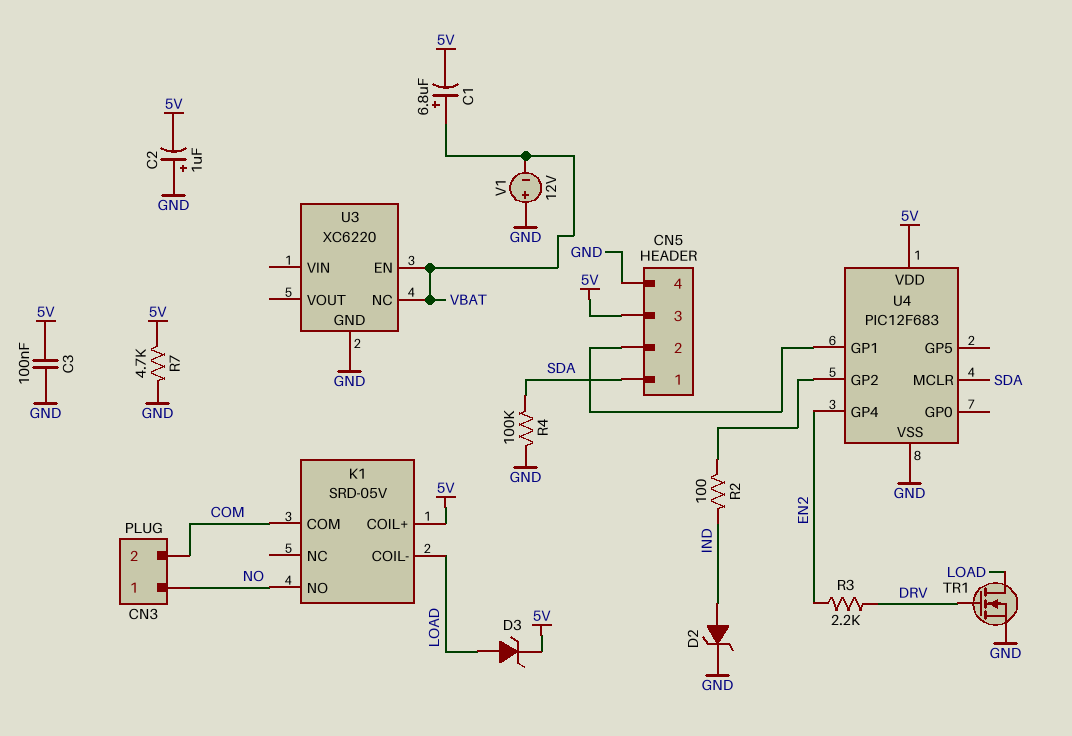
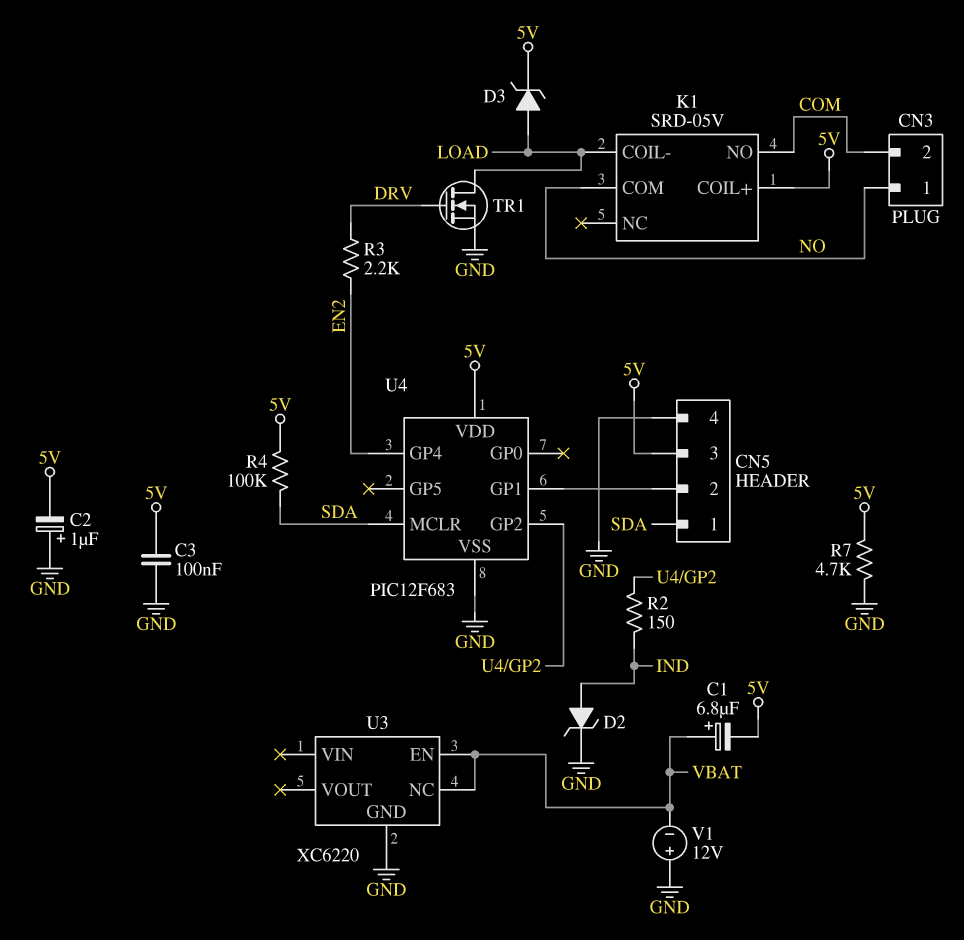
K1 pin COM: COM -> NO
K1 pin NO: NO -> COM
R2: 100 (IND, U4/GP2) -> 150 (IND, U4/GP2)
R4: 100k (GND, SDA) -> 100k (5V, SDA)

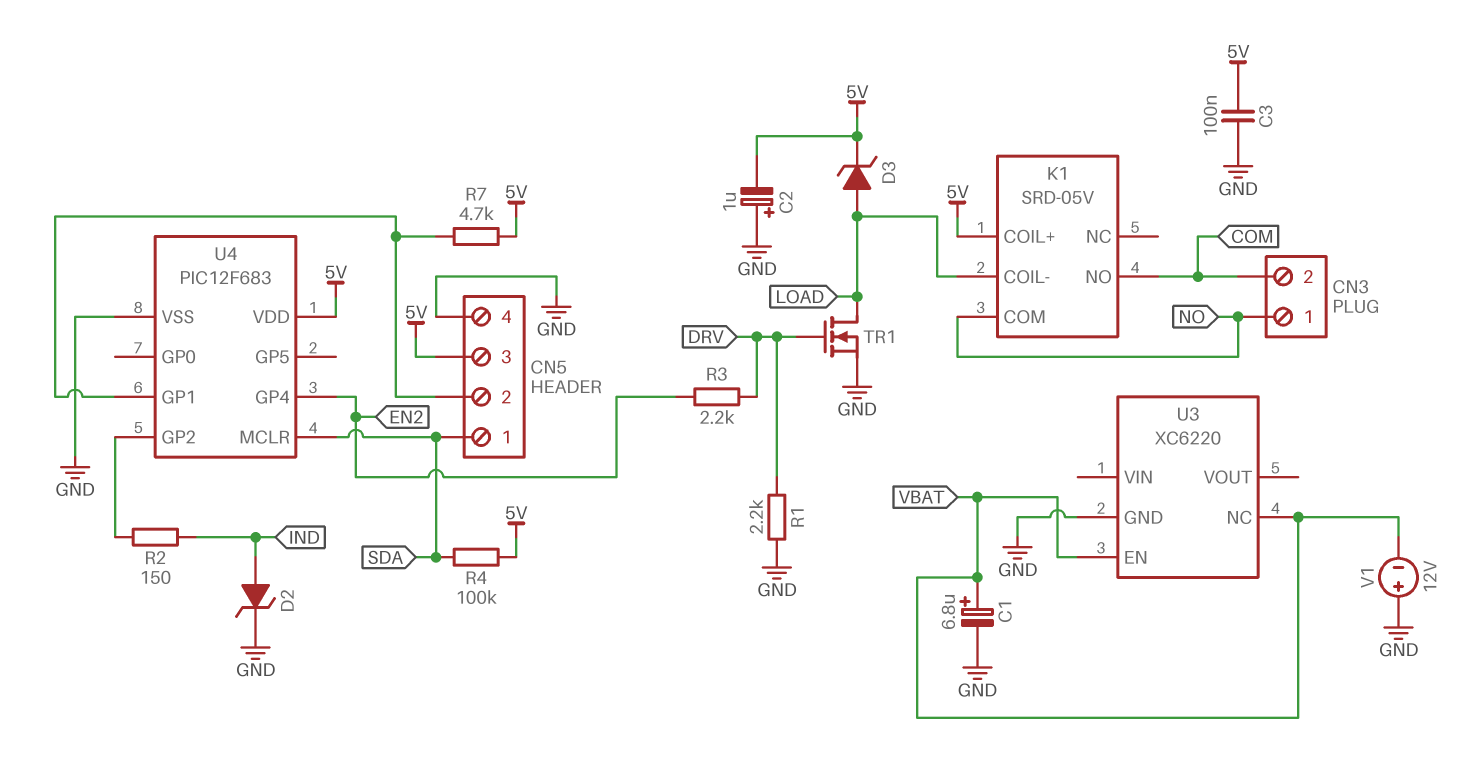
C1: 6.8uF (plus VBAT, minus 5V) -> 6.8uF (plus VBAT, minus GND)
R1: none -> 2.2k (DRV, GND)
R7: 4.7k (5V, GND) -> 4.7k (5V, CN5/2)

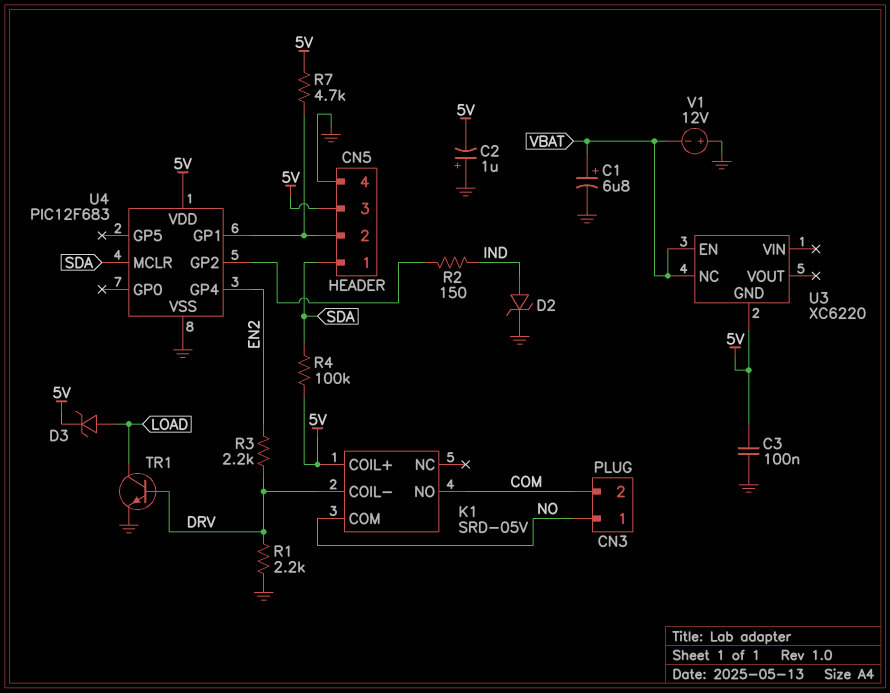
K1 pin COIL-: LOAD -> DRV
TR1: NMOS (G DRV, D LOAD, S GND) -> NPN (B DRV, C LOAD, E GND)
U3 pin GND: GND -> 5V

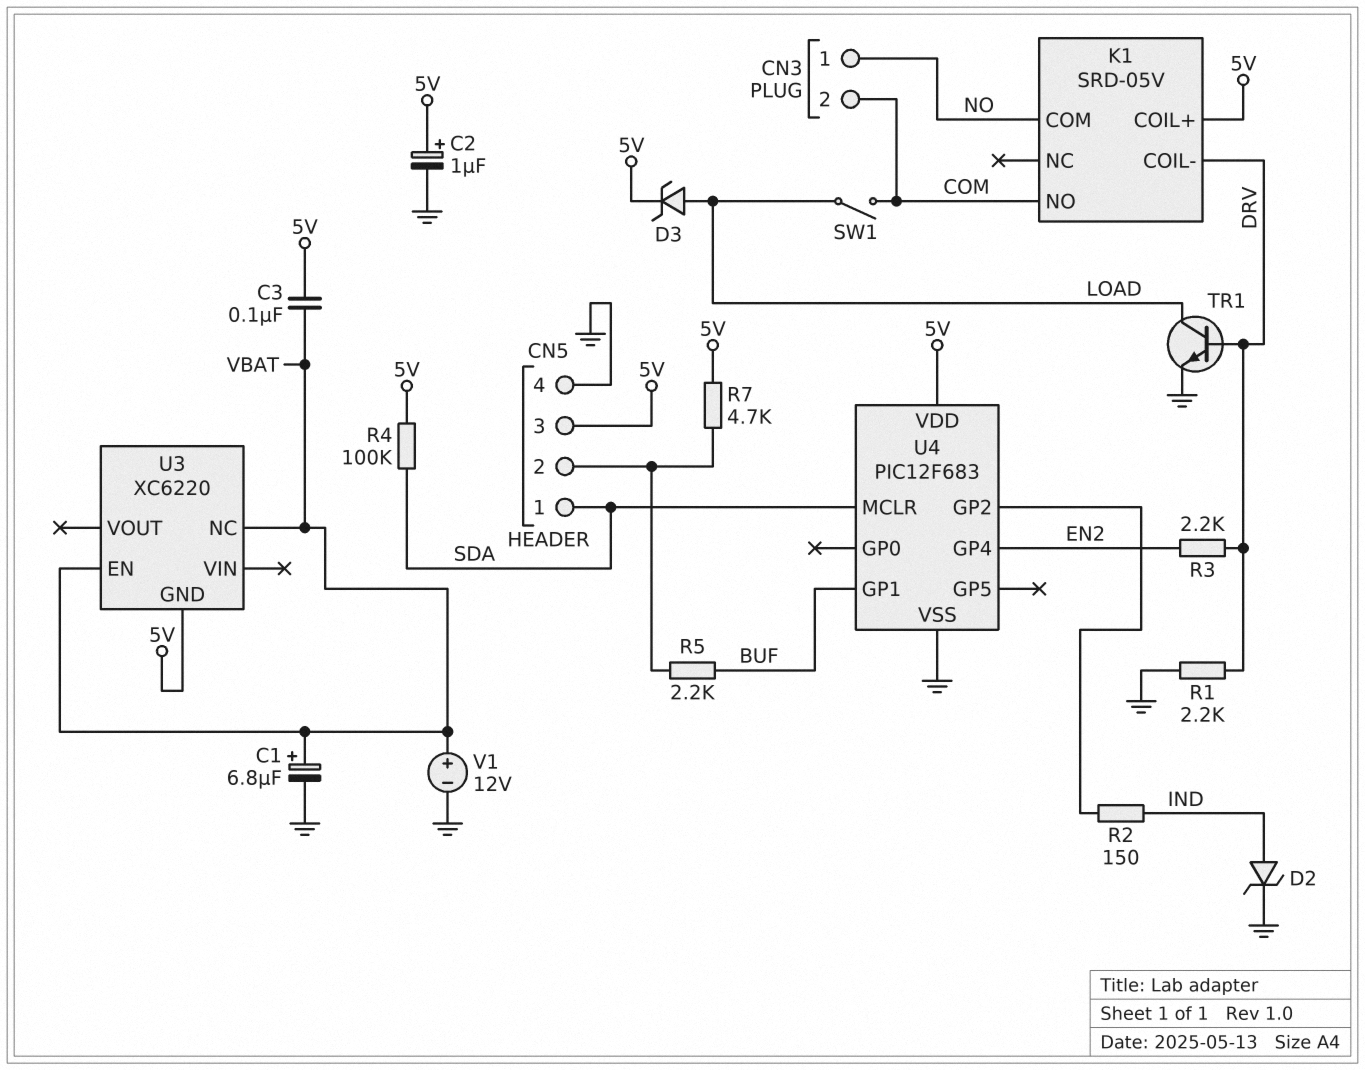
C2: 1uF (plus GND, minus 5V) -> 1uF (plus 5V, minus GND)
C3: 100nF (5V, GND) -> 100nF (5V, VBAT)
R5: none -> 2.2k (BUF, CN5/2)
SW1: none -> switch (COM, LOAD)
U4 pin GP1: CN5/2 -> BUF
V1: 12V (plus GND, minus VBAT) -> 12V (plus VBAT, minus GND)

